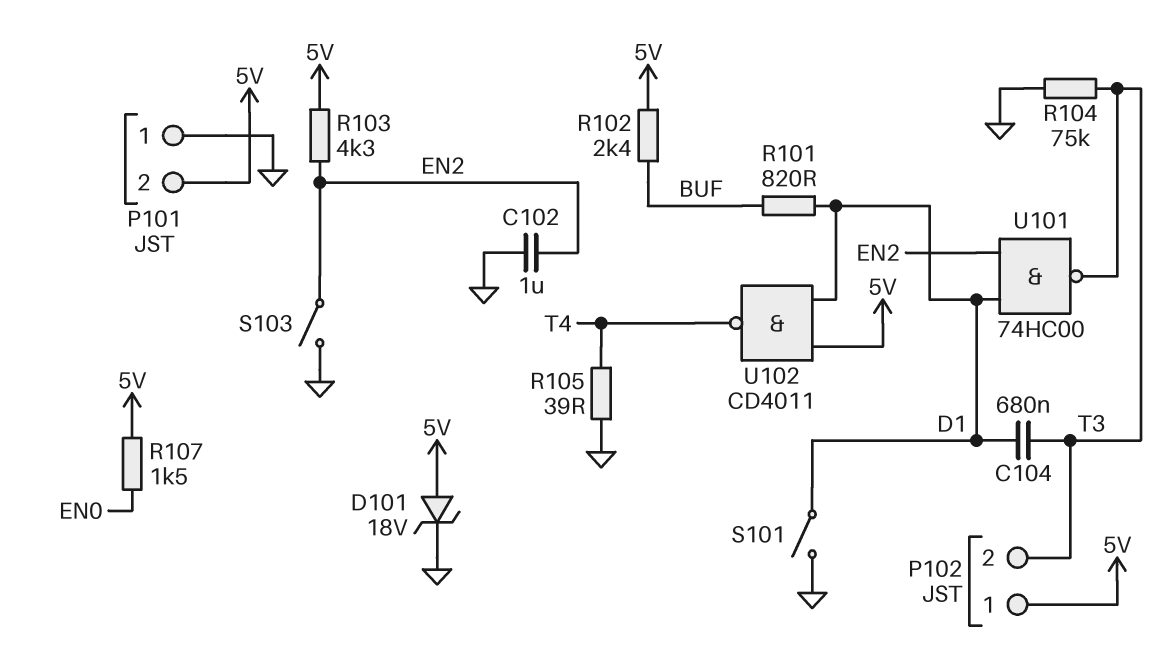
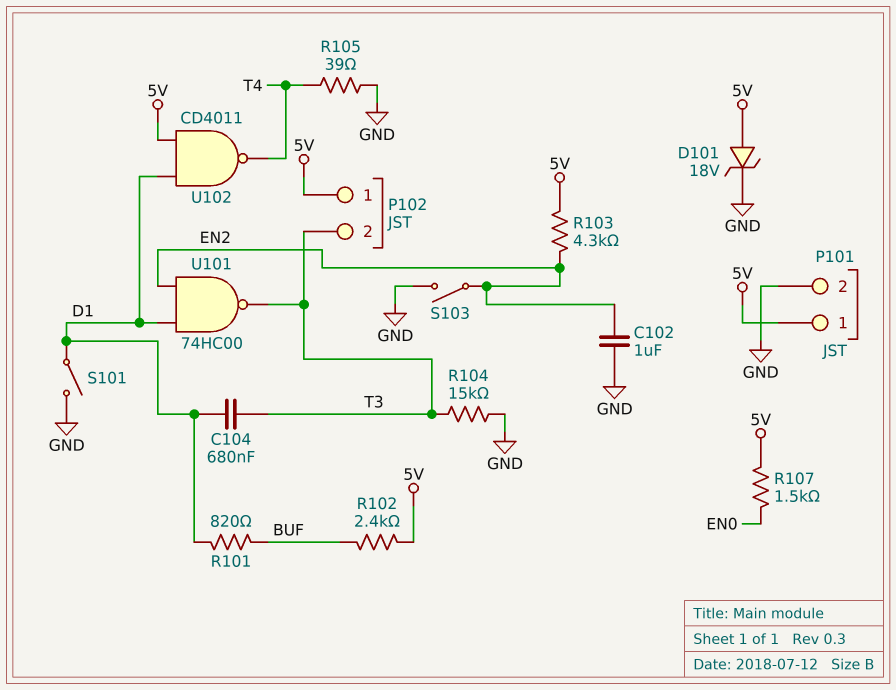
P101 pin 1: GND -> 5V
P101 pin 2: 5V -> GND
R104: 75k (GND, T3) -> 15k (GND, T3)

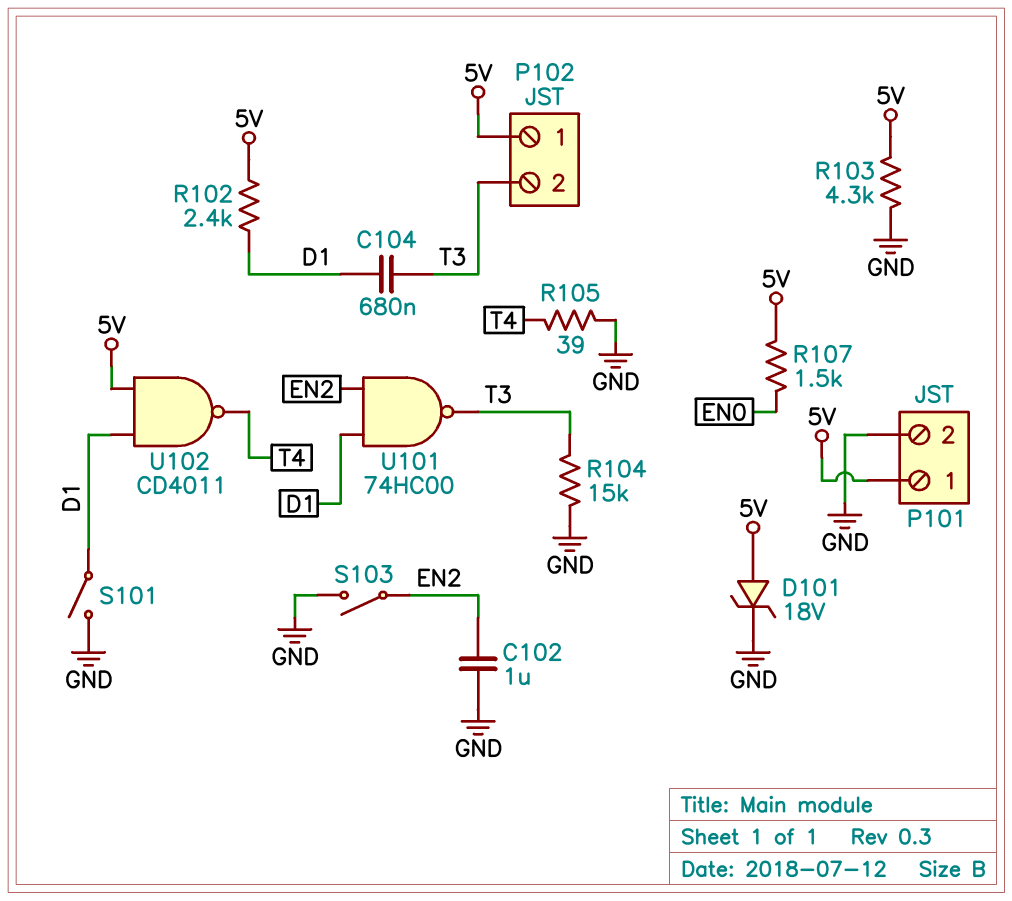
R101: 820 (BUF, D1) -> none
R102: 2.4k (5V, BUF) -> 2.4k (5V, D1)
R103: 4.3k (5V, EN2) -> 4.3k (5V, GND)

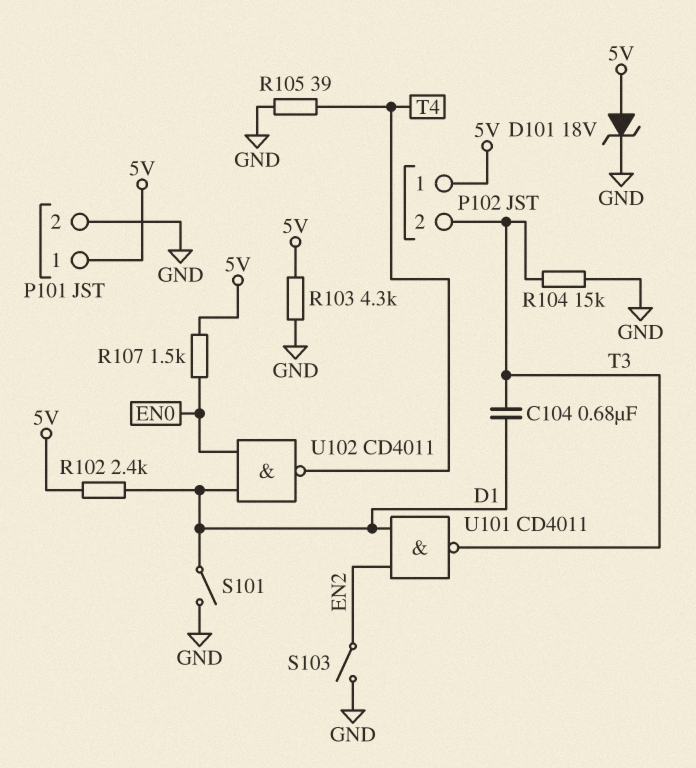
C102: 1uF (EN2, GND) -> none
U101: NAND 74HC00 (in D1, in EN2, out T3) -> NAND CD4011 (in D1, in EN2, out T3)
U102: NAND CD4011 (in 5V, in D1, out T4) -> NAND CD4011 (in D1, in EN0, out T4)

